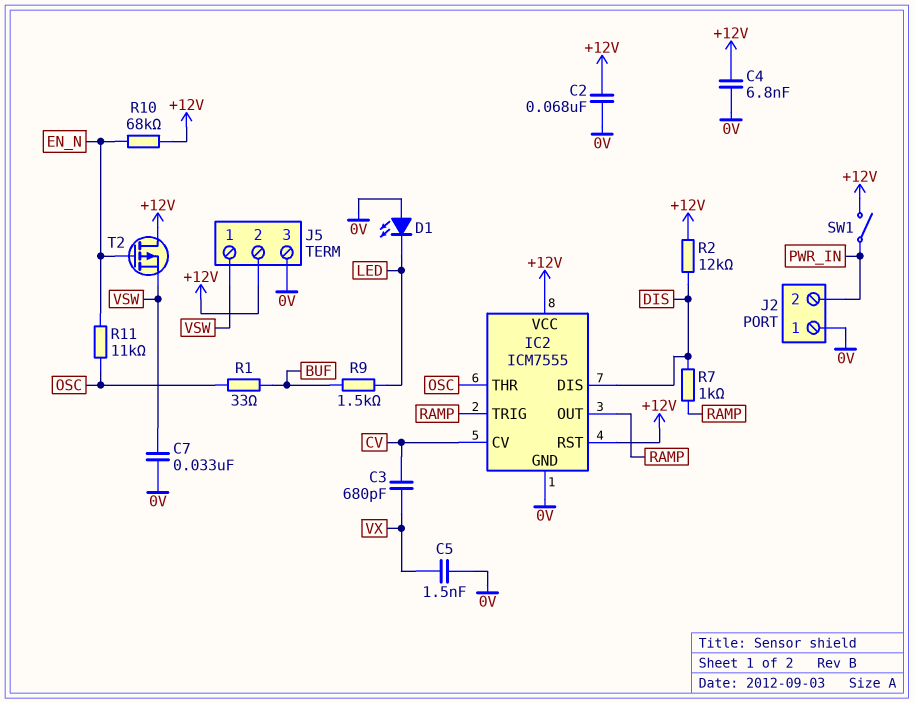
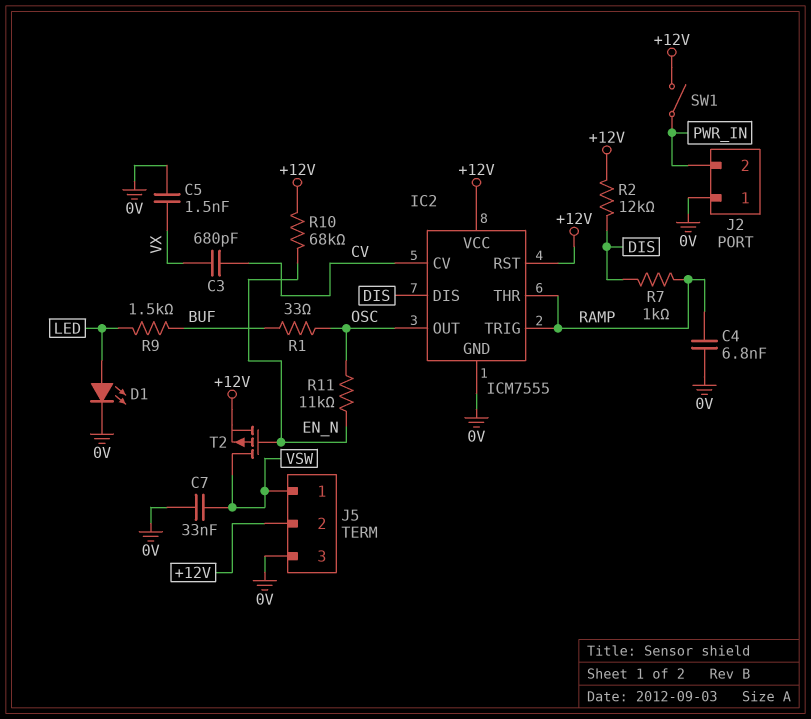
C2: 68nF (+12V, 0V) -> none
C4: 6.8nF (+12V, 0V) -> 6.8nF (0V, RAMP)
D1: LED (A 0V, K LED) -> LED (A LED, K 0V)
IC2 pin OUT: RAMP -> OSC
IC2 pin THR: OSC -> RAMP
T2: PMOS (G EN_N, D +12V, S VSW) -> PMOS (G EN_N, D VSW, S +12V)

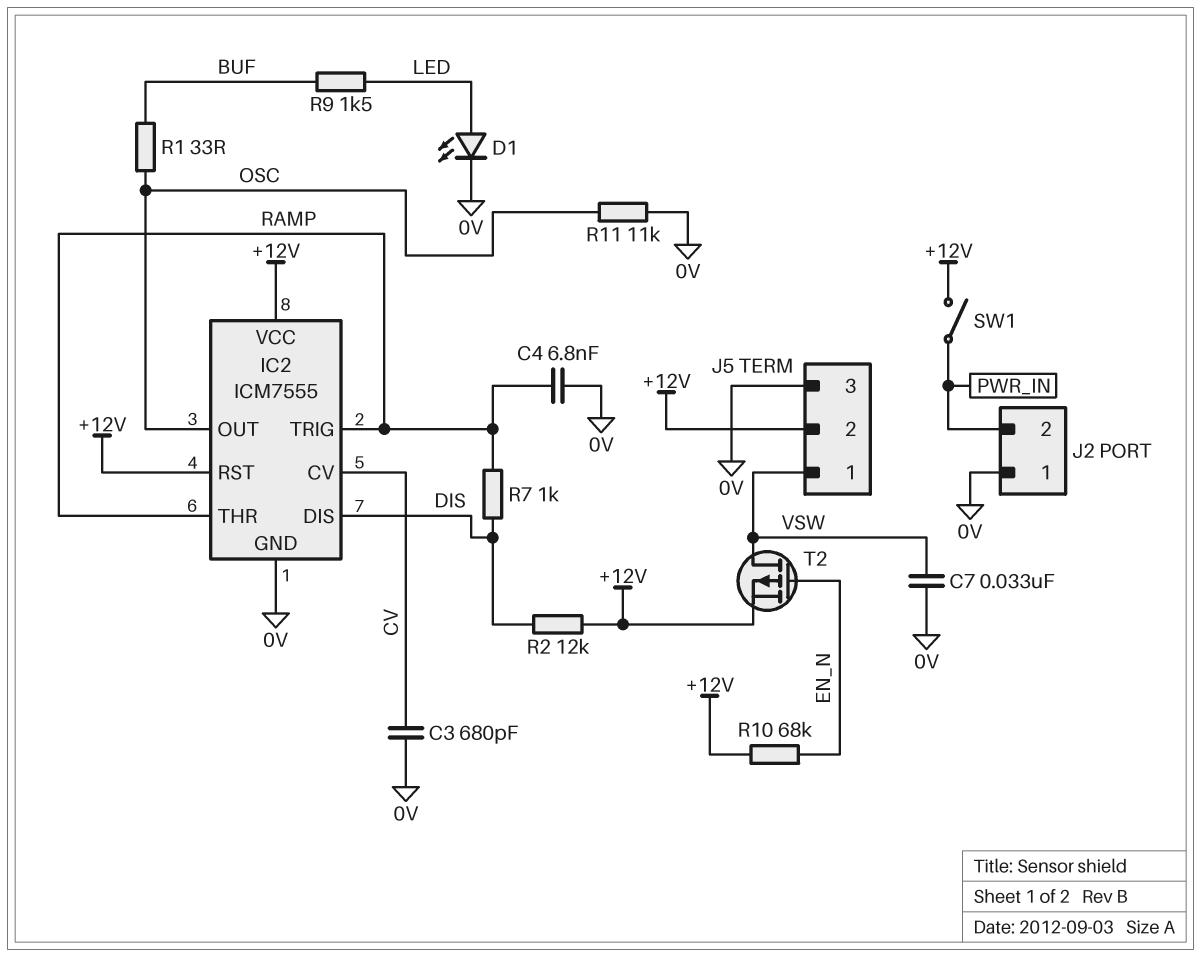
C3: 680pF (CV, VX) -> 680pF (0V, CV)
C5: 1.5nF (0V, VX) -> none
R11: 11k (EN_N, OSC) -> 11k (0V, OSC)

